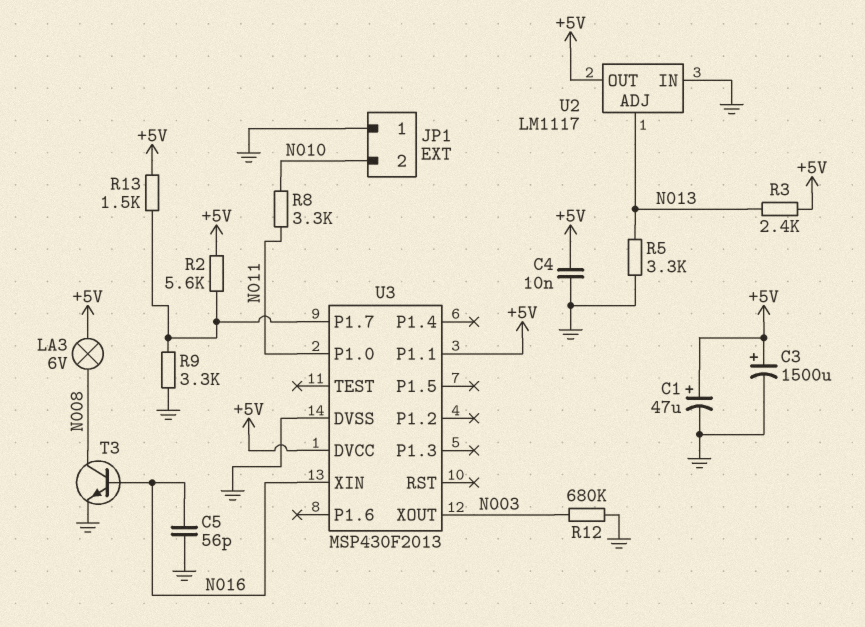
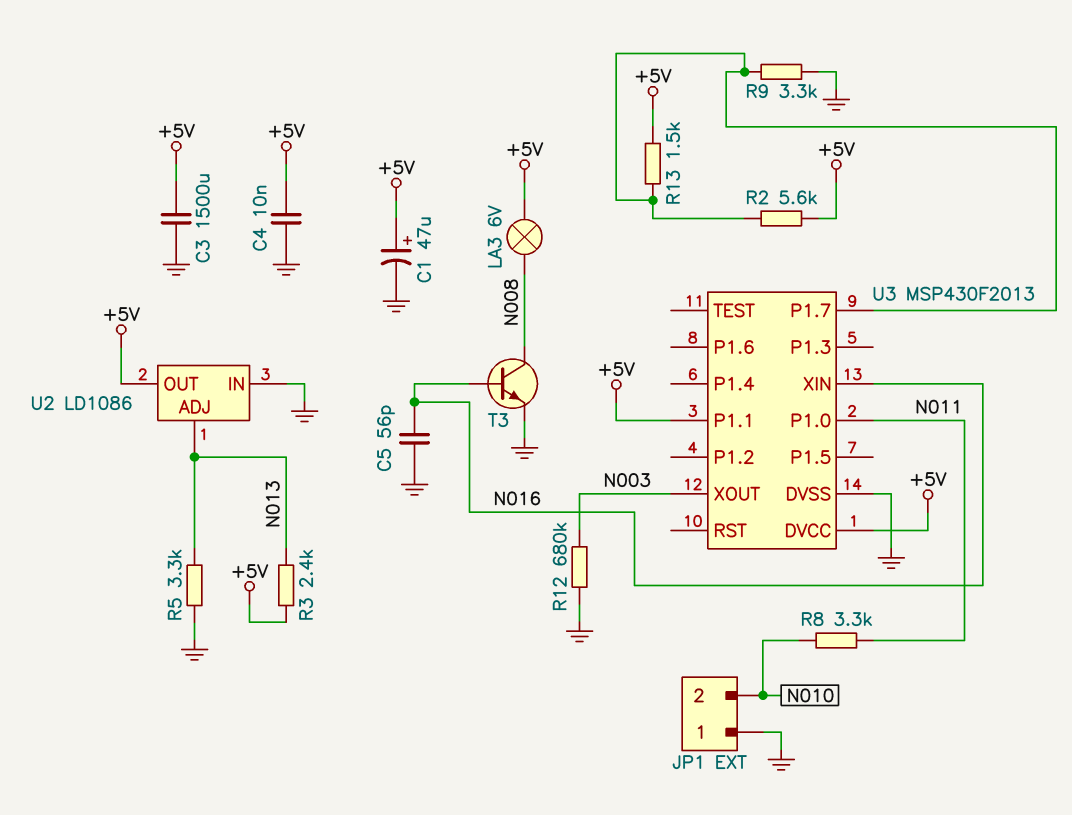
C3: 1500uF (plus +5V, minus GND) -> 1500uF (+5V, GND)
U2: LM1117 -> LD1086

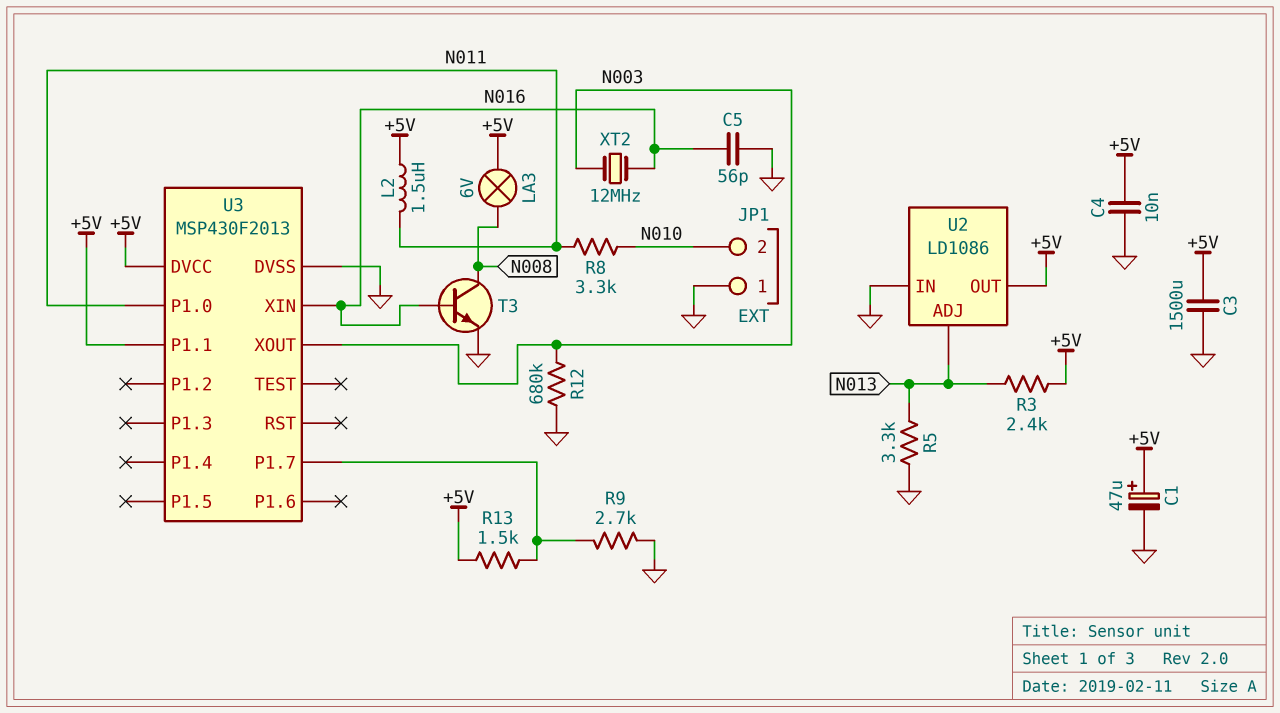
L2: none -> 1.5uH (+5V, N011)
R2: 5.6k (+5V, U3/P1.7) -> none
R9: 3.3k (GND, U3/P1.7) -> 2.7k (GND, U3/P1.7)
XT2: none -> 12MHz (N003, N016)

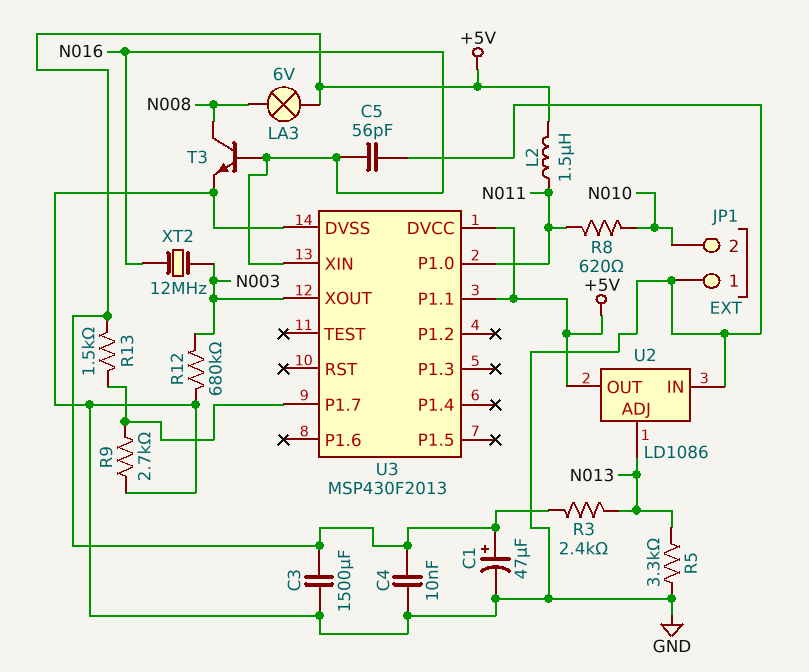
R8: 3.3k (N010, N011) -> 620 (N010, N011)

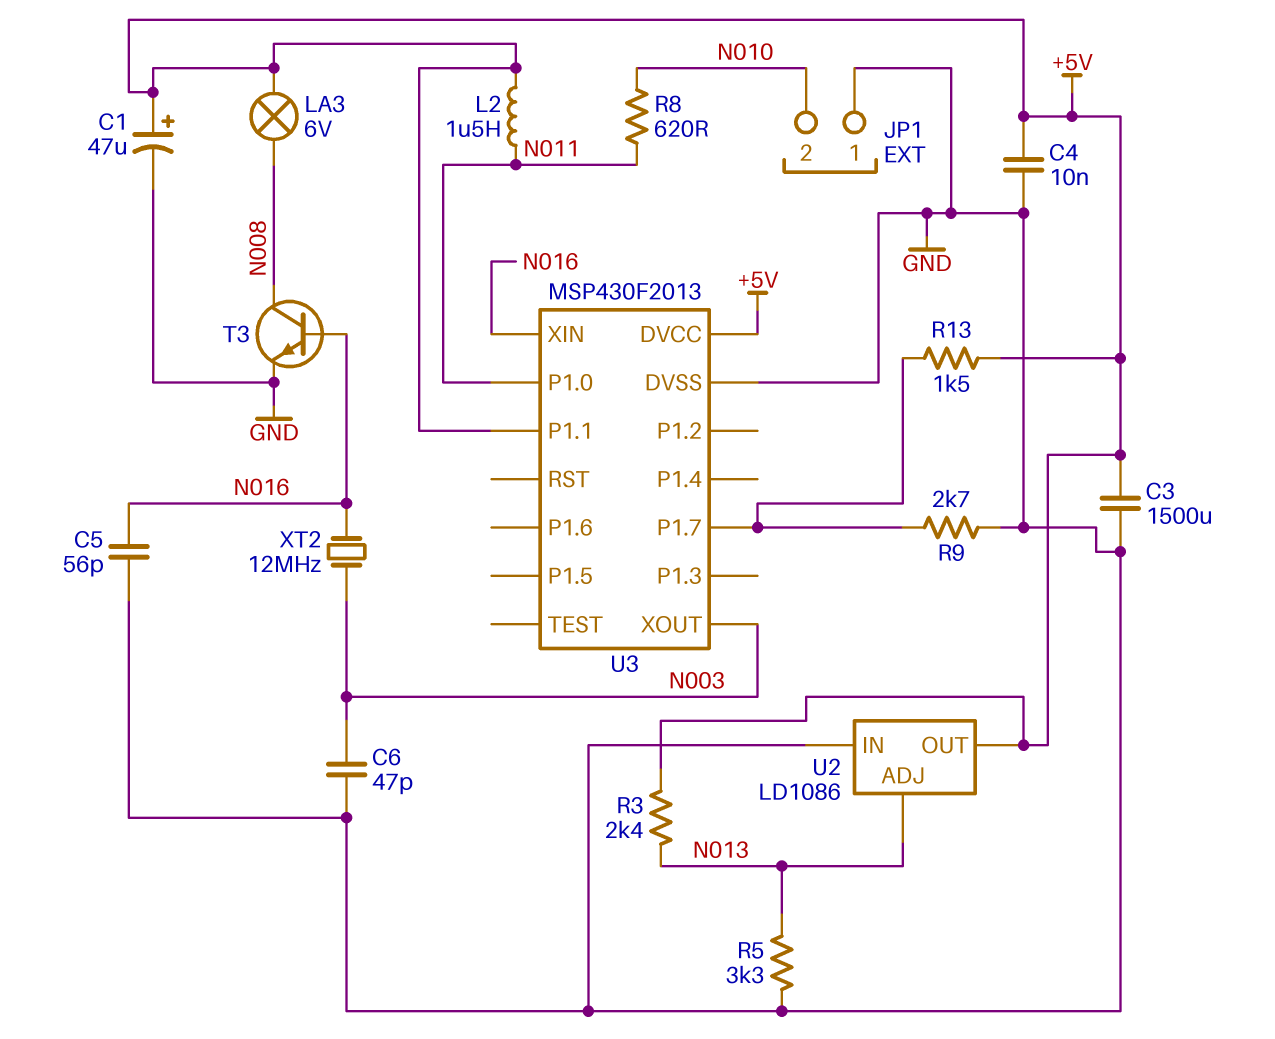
C6: none -> 47pF (GND, N003)
R12: 680k (GND, N003) -> none

